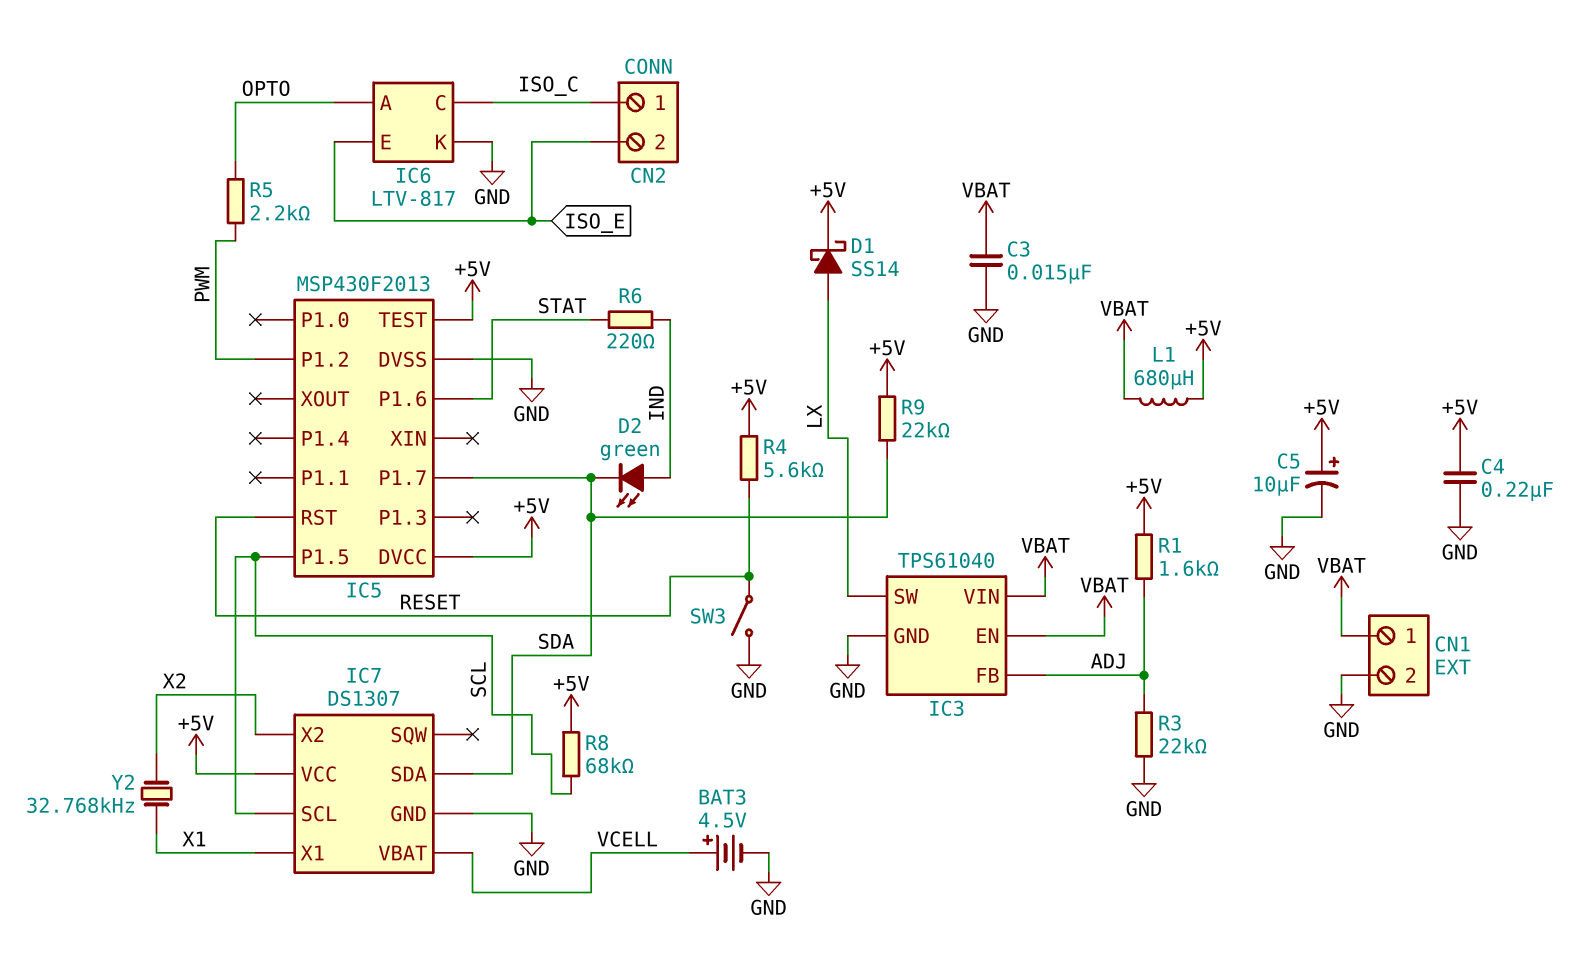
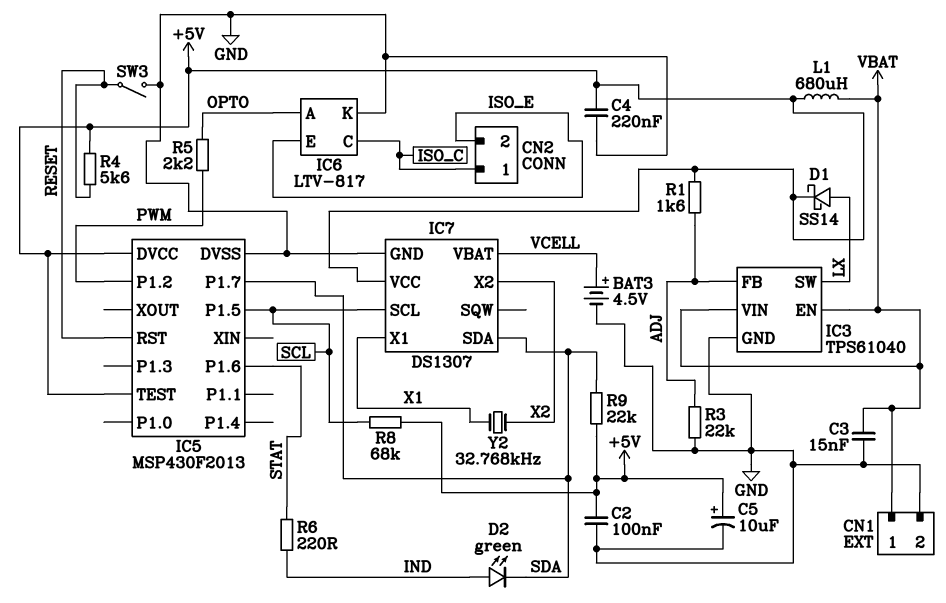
C2: none -> 100nF (+5V, GND)

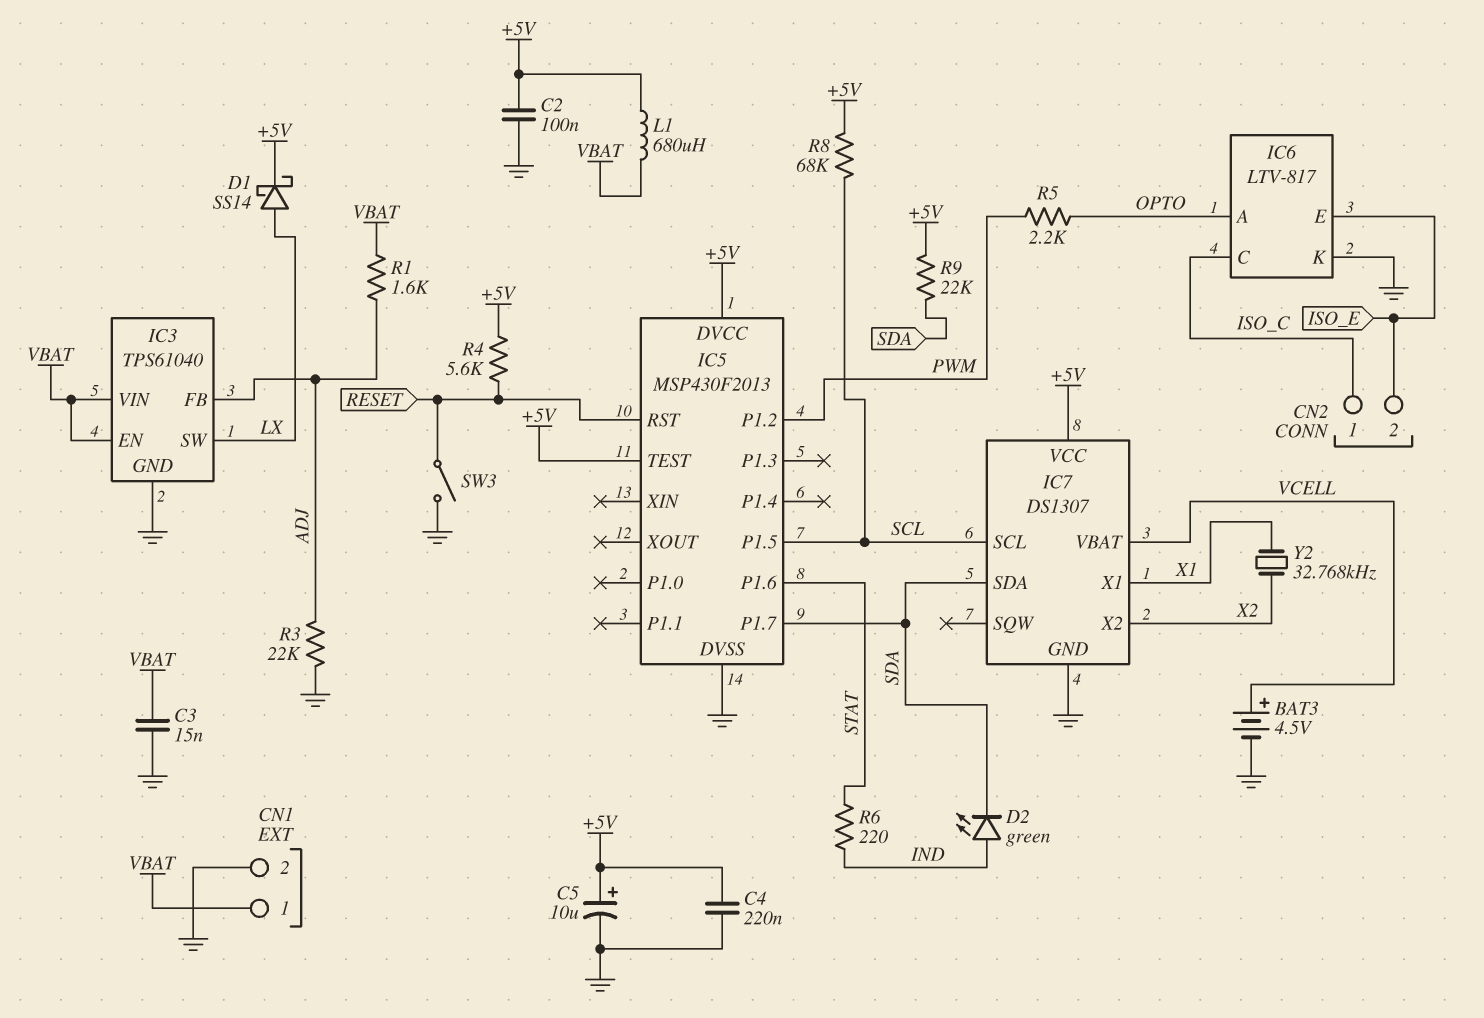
R1: 1.6k (+5V, ADJ) -> 1.6k (ADJ, VBAT)

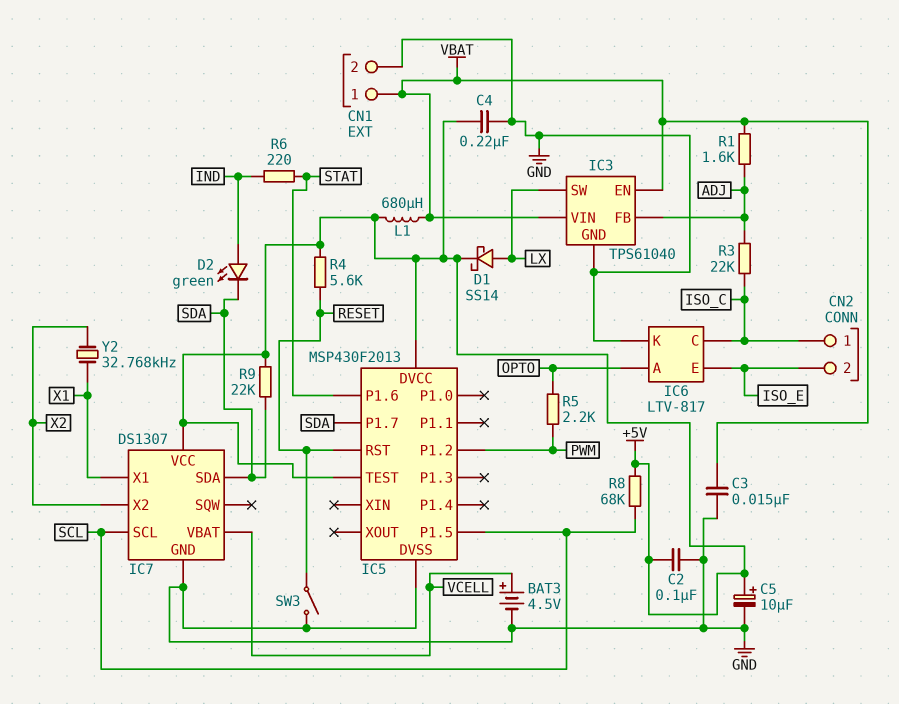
R3: 22k (ADJ, GND) -> 22k (ADJ, ISO_C)

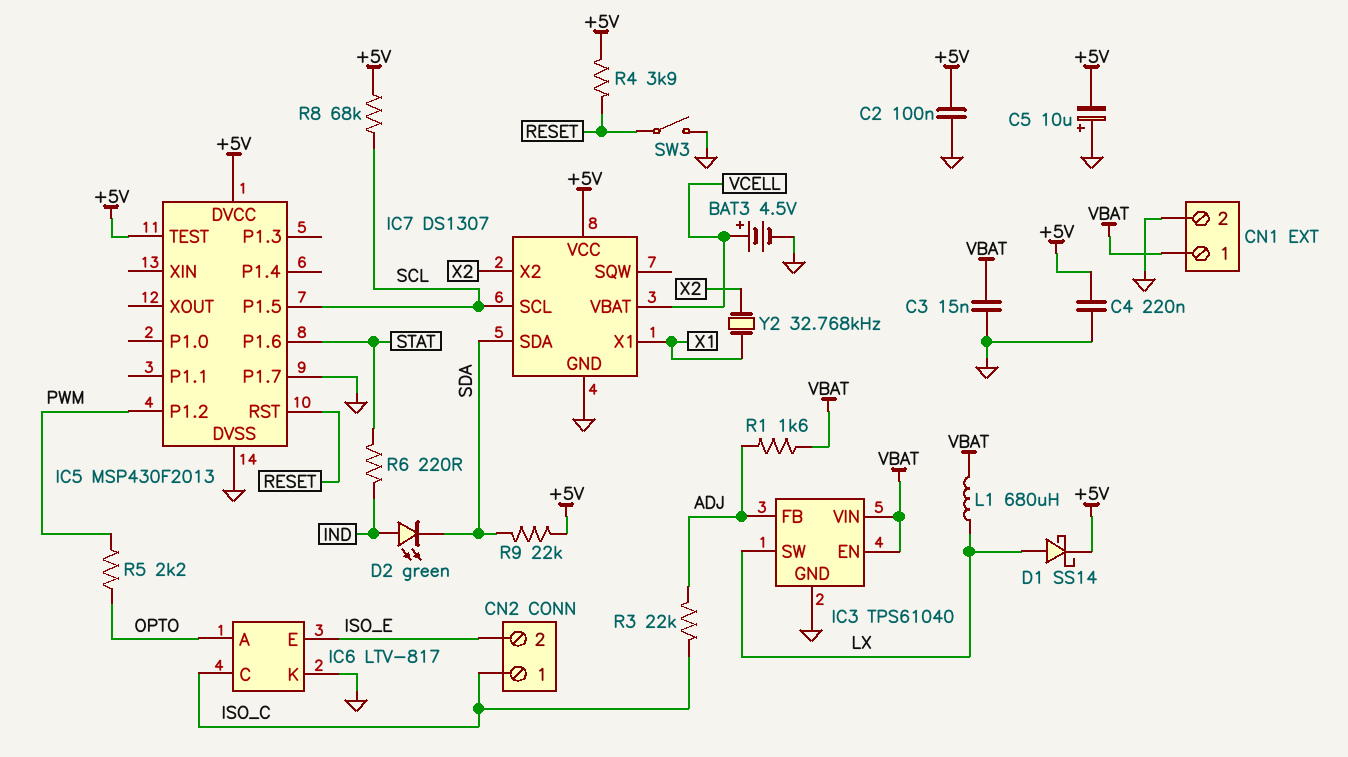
C5: 10uF (plus +5V, minus GND) -> 10uF (plus GND, minus +5V)
IC5 pin P1.7: SDA -> GND
L1: 680uH (+5V, VBAT) -> 680uH (LX, VBAT)
R4: 5.6k (+5V, RESET) -> 3.9k (+5V, RESET)

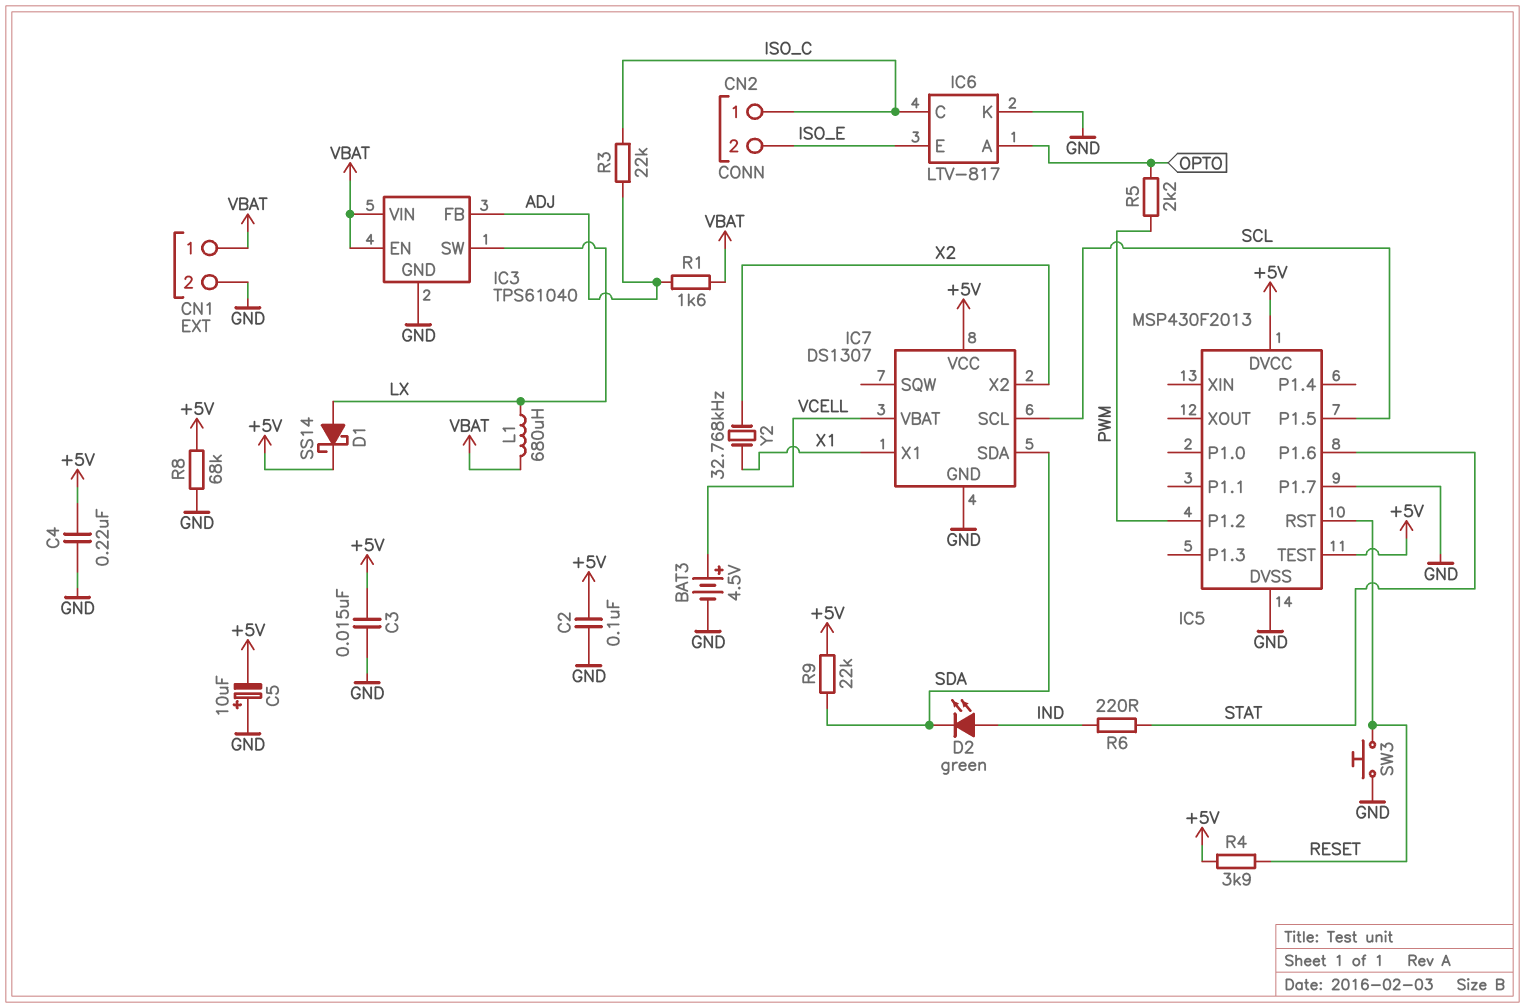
C3: 15nF (GND, VBAT) -> 15nF (+5V, GND)
R8: 68k (+5V, SCL) -> 68k (+5V, GND)
SW3: switch (GND, RESET) -> button (GND, RESET)

